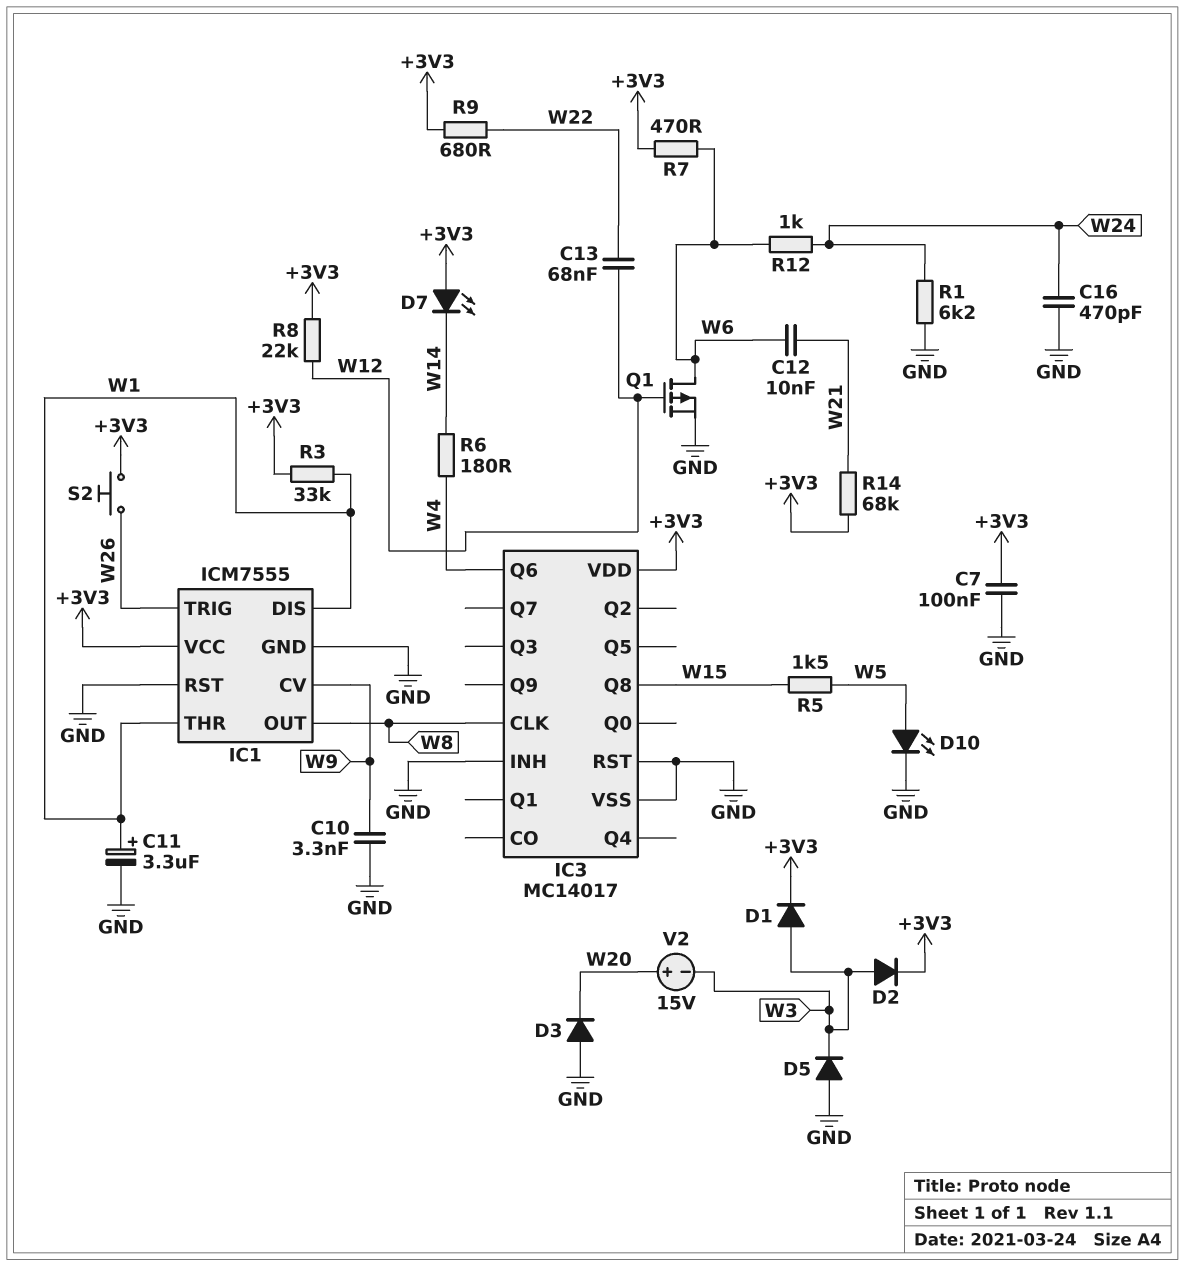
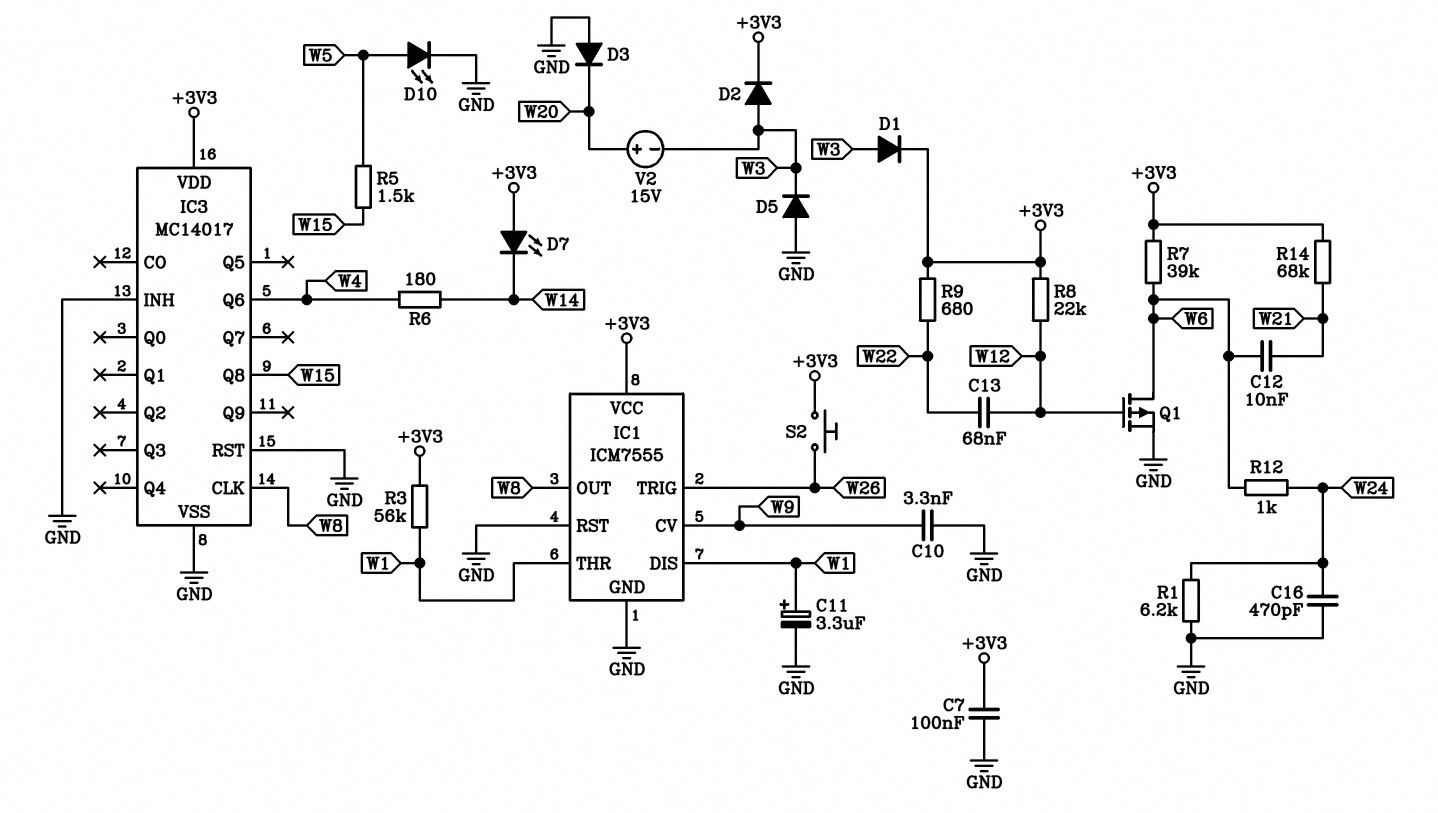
R3: 33k (+3V3, W1) -> 56k (+3V3, W1)
R7: 470 (+3V3, W6) -> 39k (+3V3, W6)

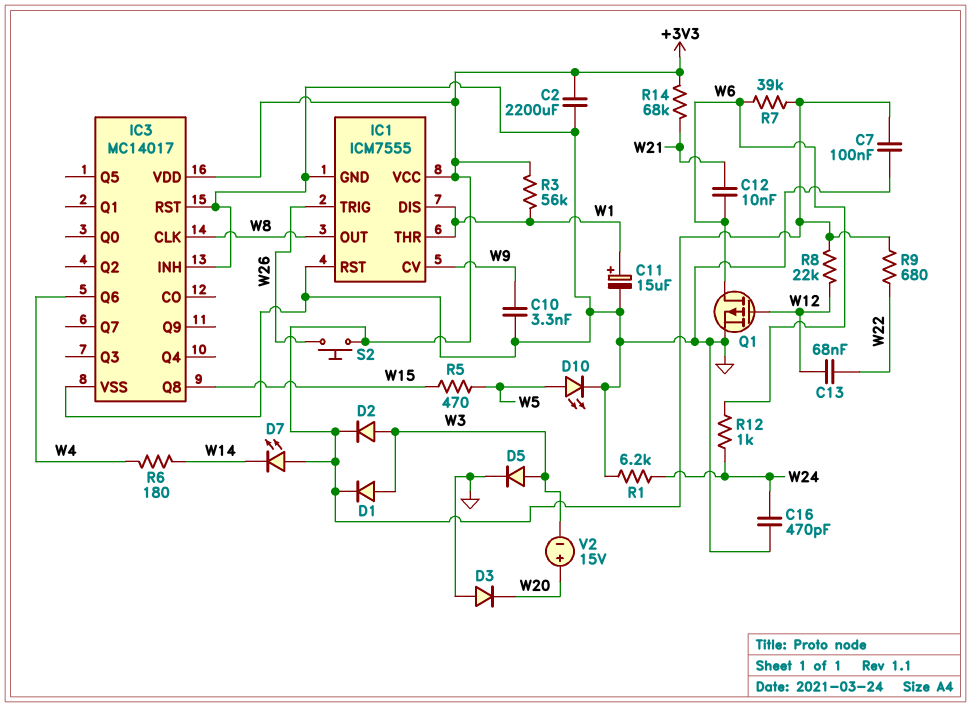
C2: none -> 2200uF (+3V3, GND)
C11: 3.3uF (plus W1, minus GND) -> 15uF (plus W1, minus GND)
D5: diode (A GND, K W3) -> diode (A W3, K GND)
R5: 1.5k (W5, W15) -> 470 (W5, W15)

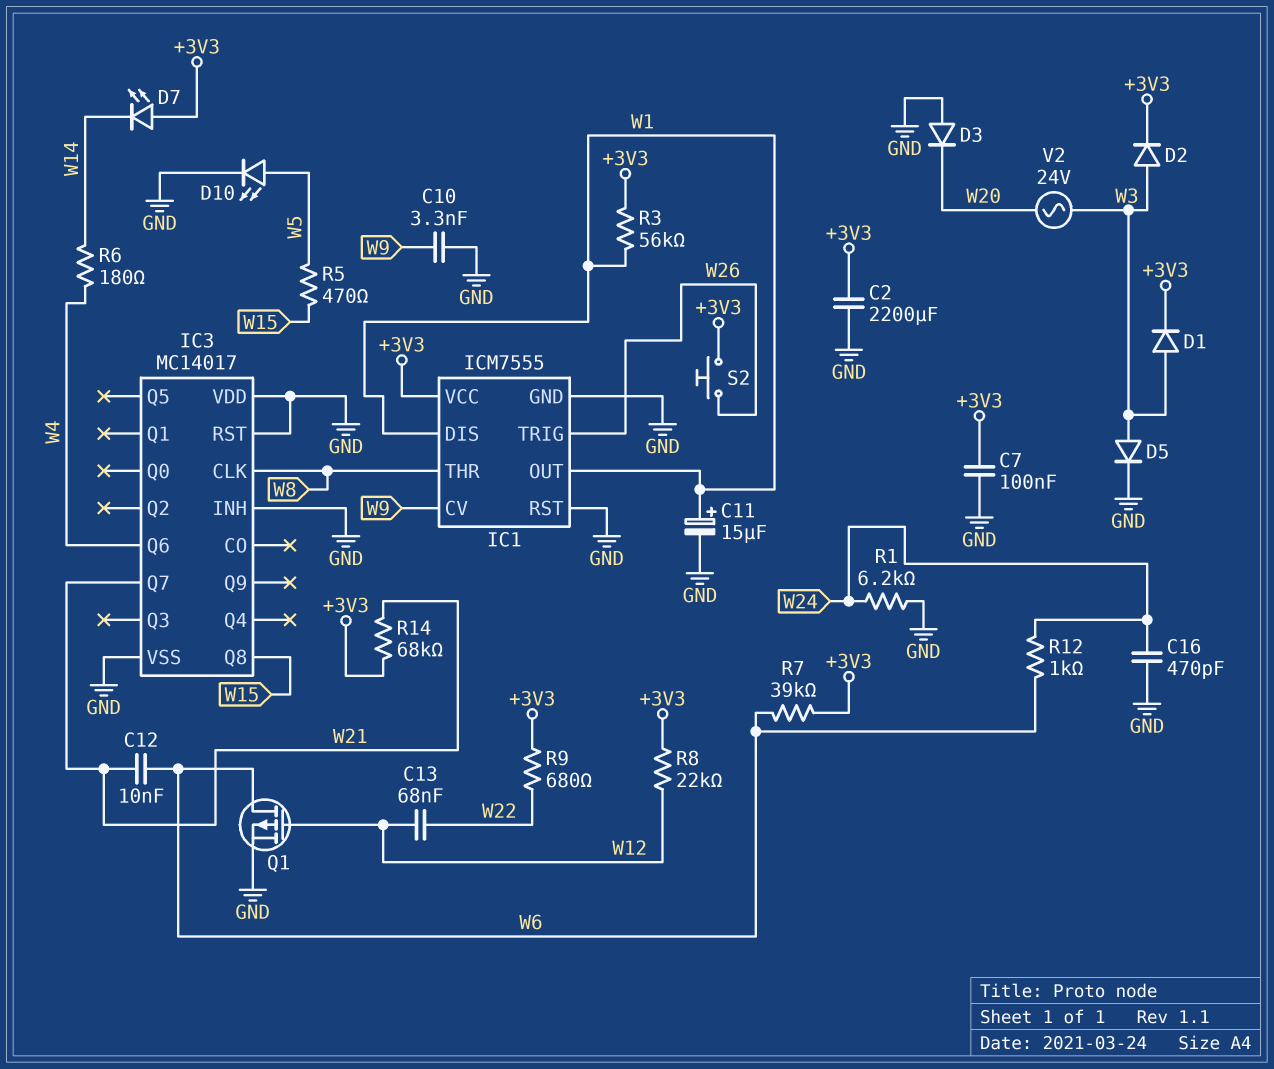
IC1 pin OUT: W8 -> W1
IC1 pin THR: W1 -> W8
IC3 pin Q7: none -> W21
IC3 pin VDD: +3V3 -> GND
V2: 15V (plus W20, minus W3) -> AC 24V (W3, W20)

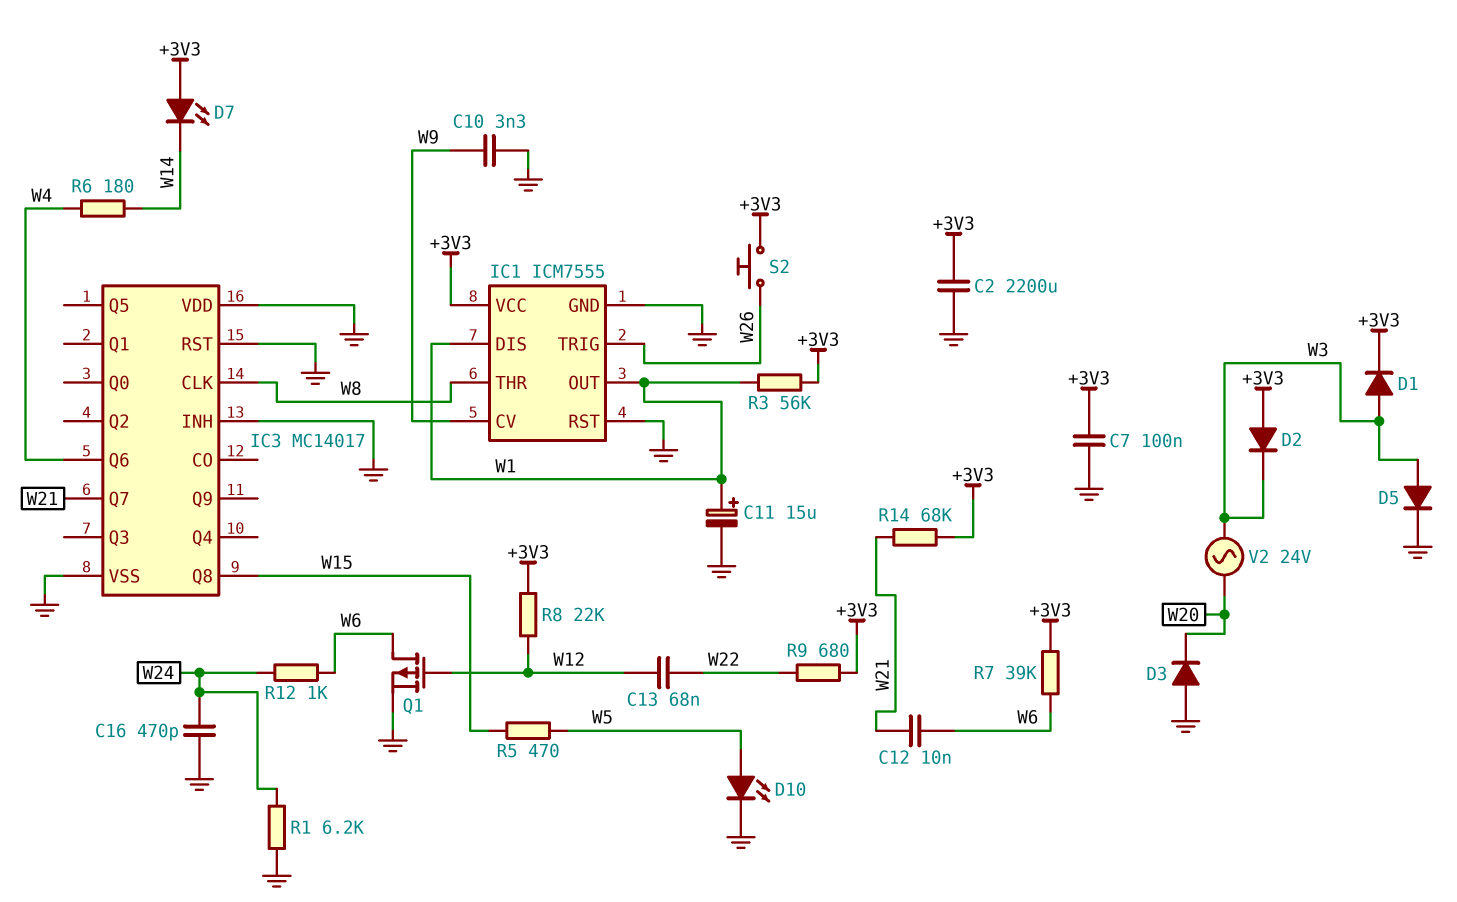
D2: diode (A W3, K +3V3) -> diode (A +3V3, K W3)

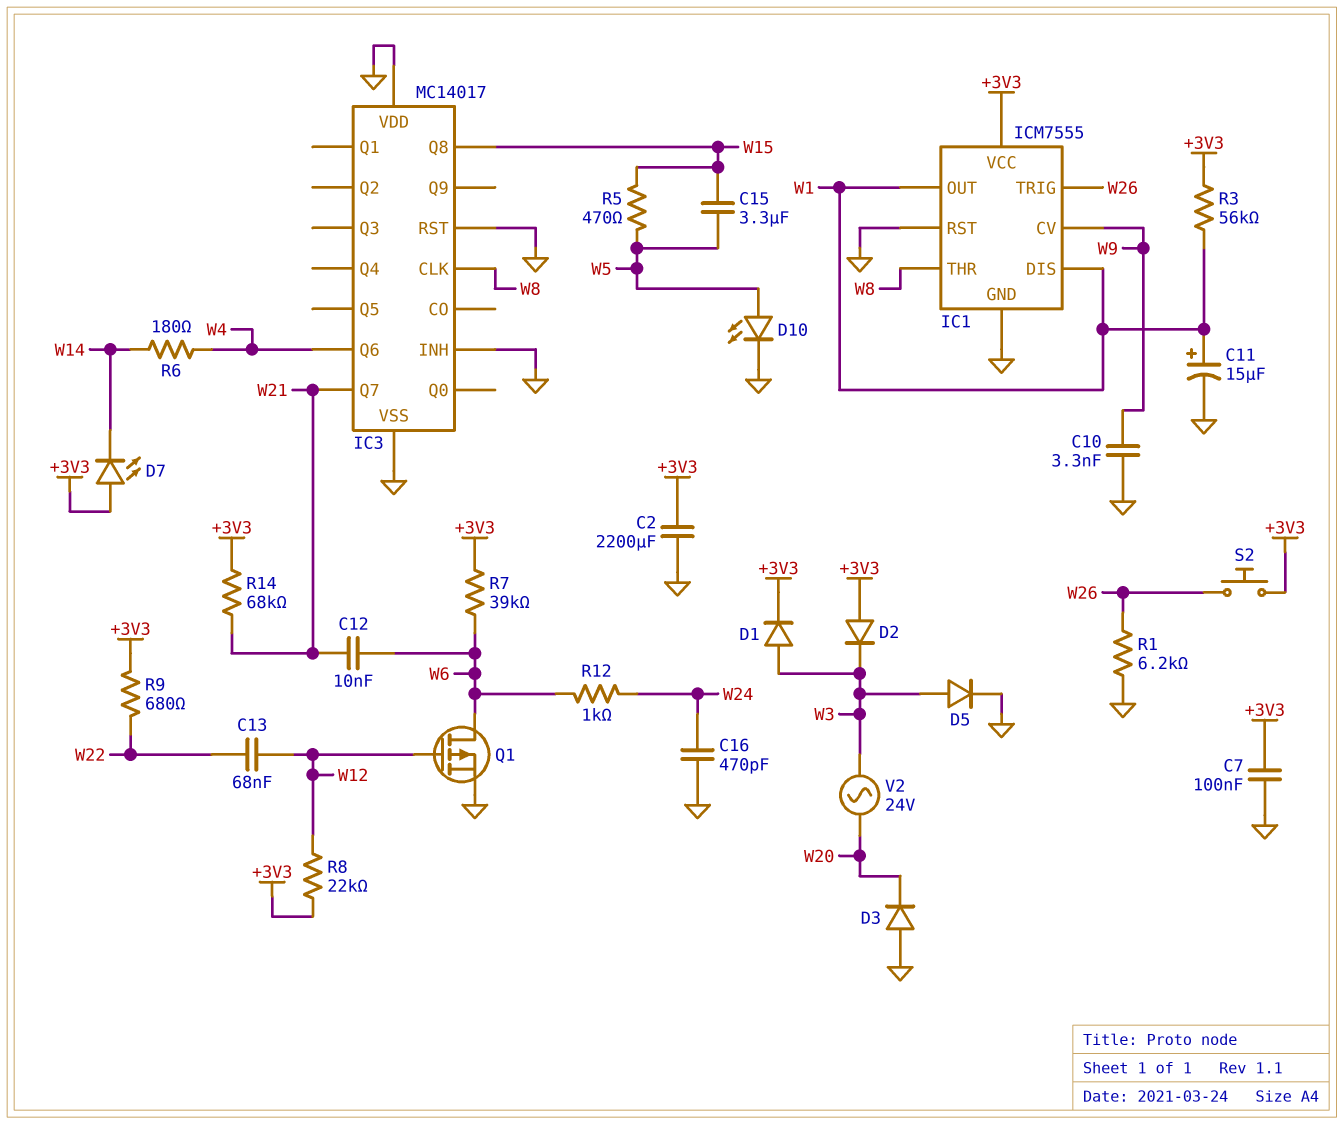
C15: none -> 3.3uF (W5, W15)
R1: 6.2k (GND, W24) -> 6.2k (GND, W26)

